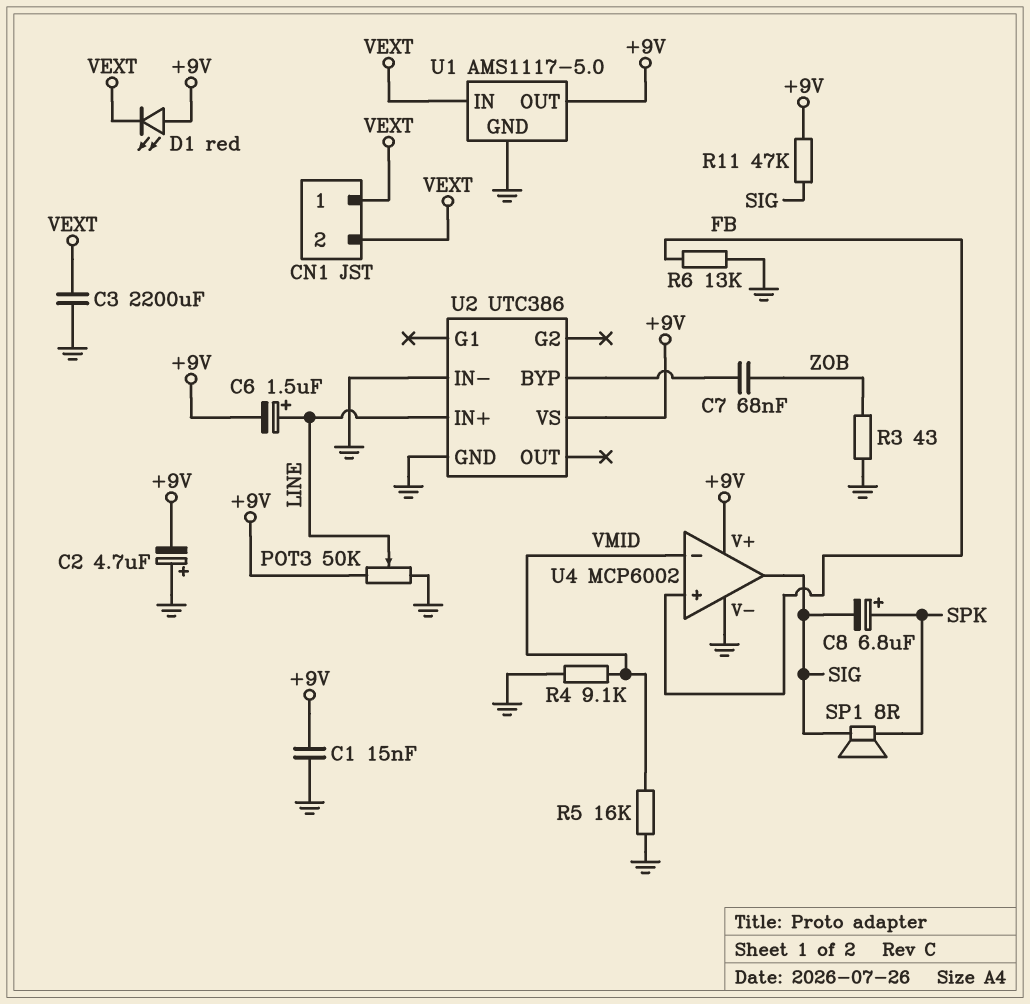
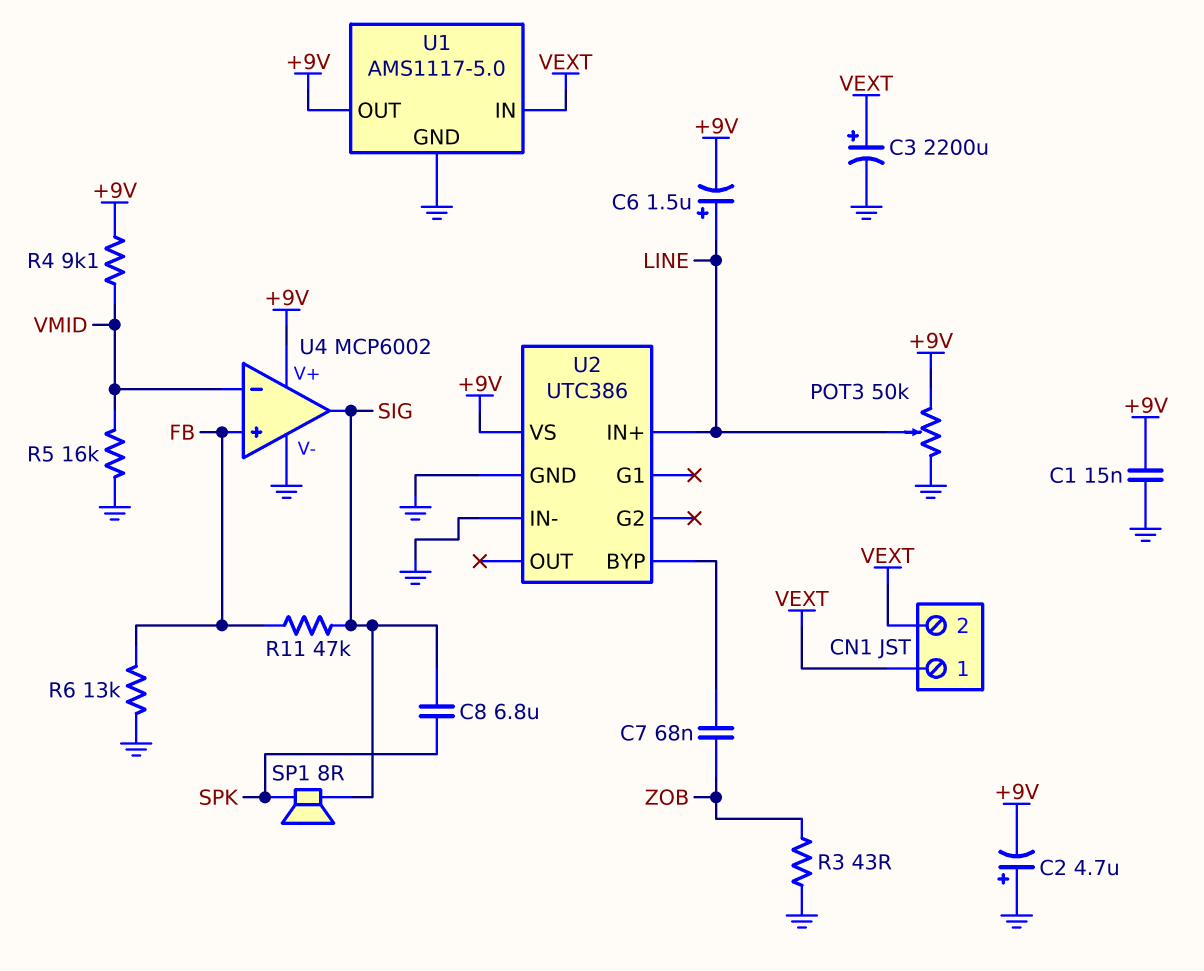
C3: 2200uF (GND, VEXT) -> 2200uF (plus VEXT, minus GND)
C8: 6.8uF (plus SPK, minus SIG) -> 6.8uF (SIG, SPK)
D1: LED red (A +9V, K VEXT) -> none
R4: 9.1k (GND, VMID) -> 9.1k (+9V, VMID)
R11: 47k (+9V, SIG) -> 47k (FB, SIG)

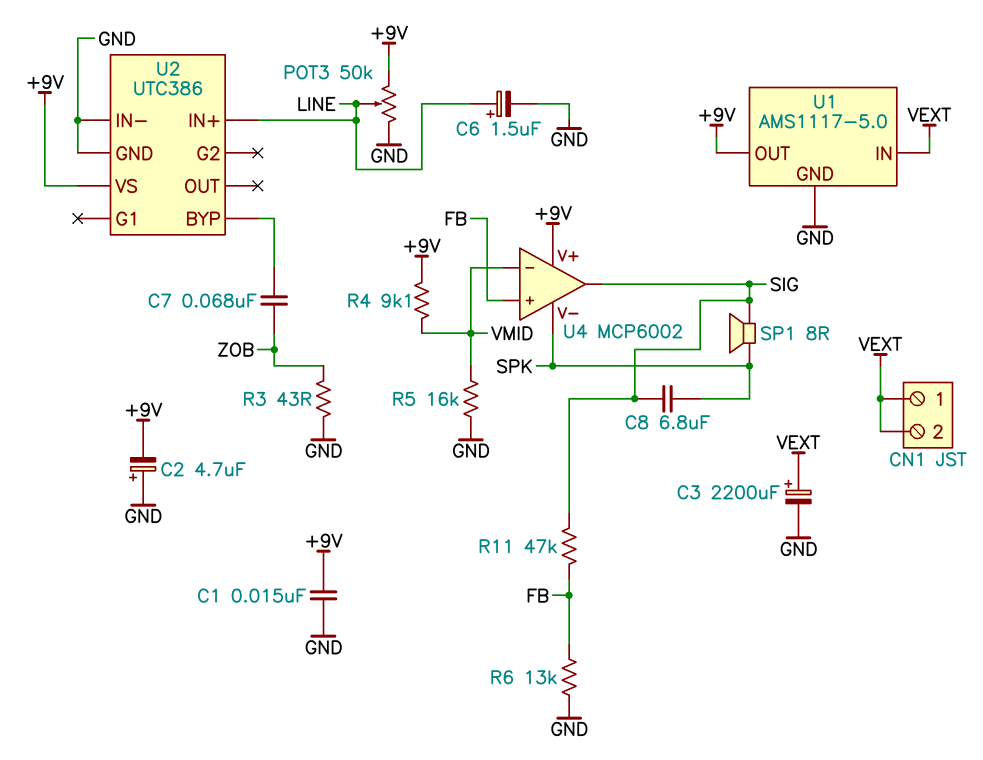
C6: 1.5uF (plus LINE, minus +9V) -> 1.5uF (plus LINE, minus GND)
U4 pin V-: GND -> SPK

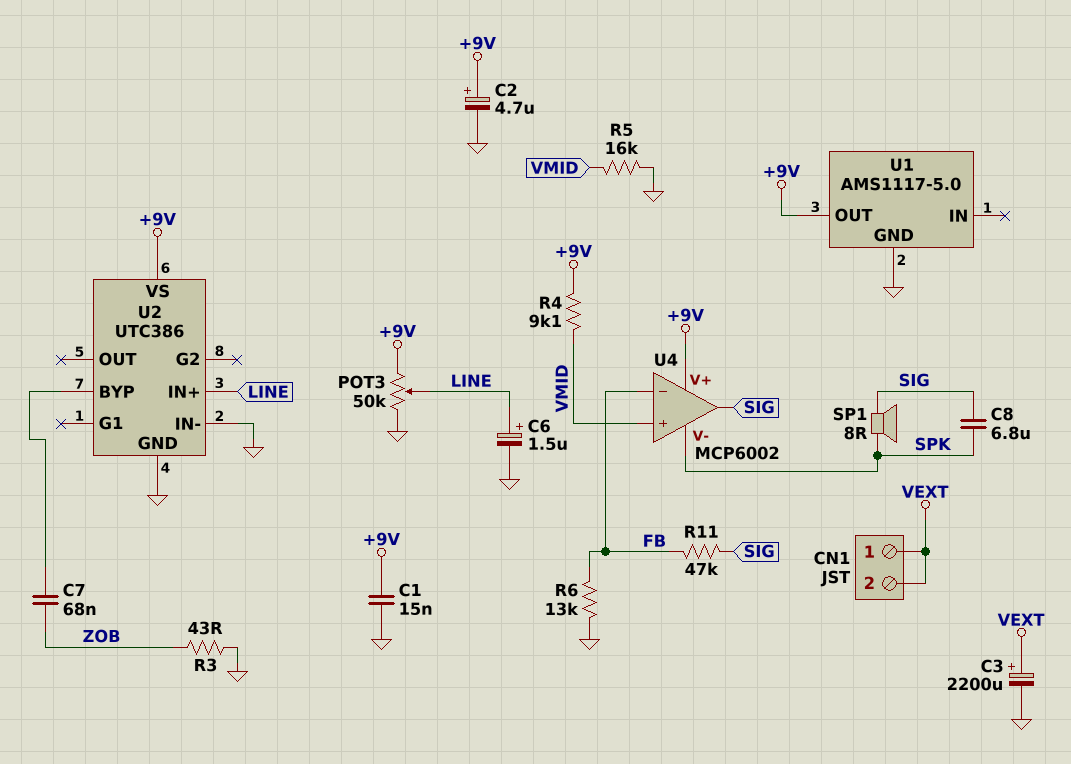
C2: 4.7uF (plus GND, minus +9V) -> 4.7uF (plus +9V, minus GND)
U1 pin IN: VEXT -> none
U4 pin in+: FB -> VMID
U4 pin in-: VMID -> FB

